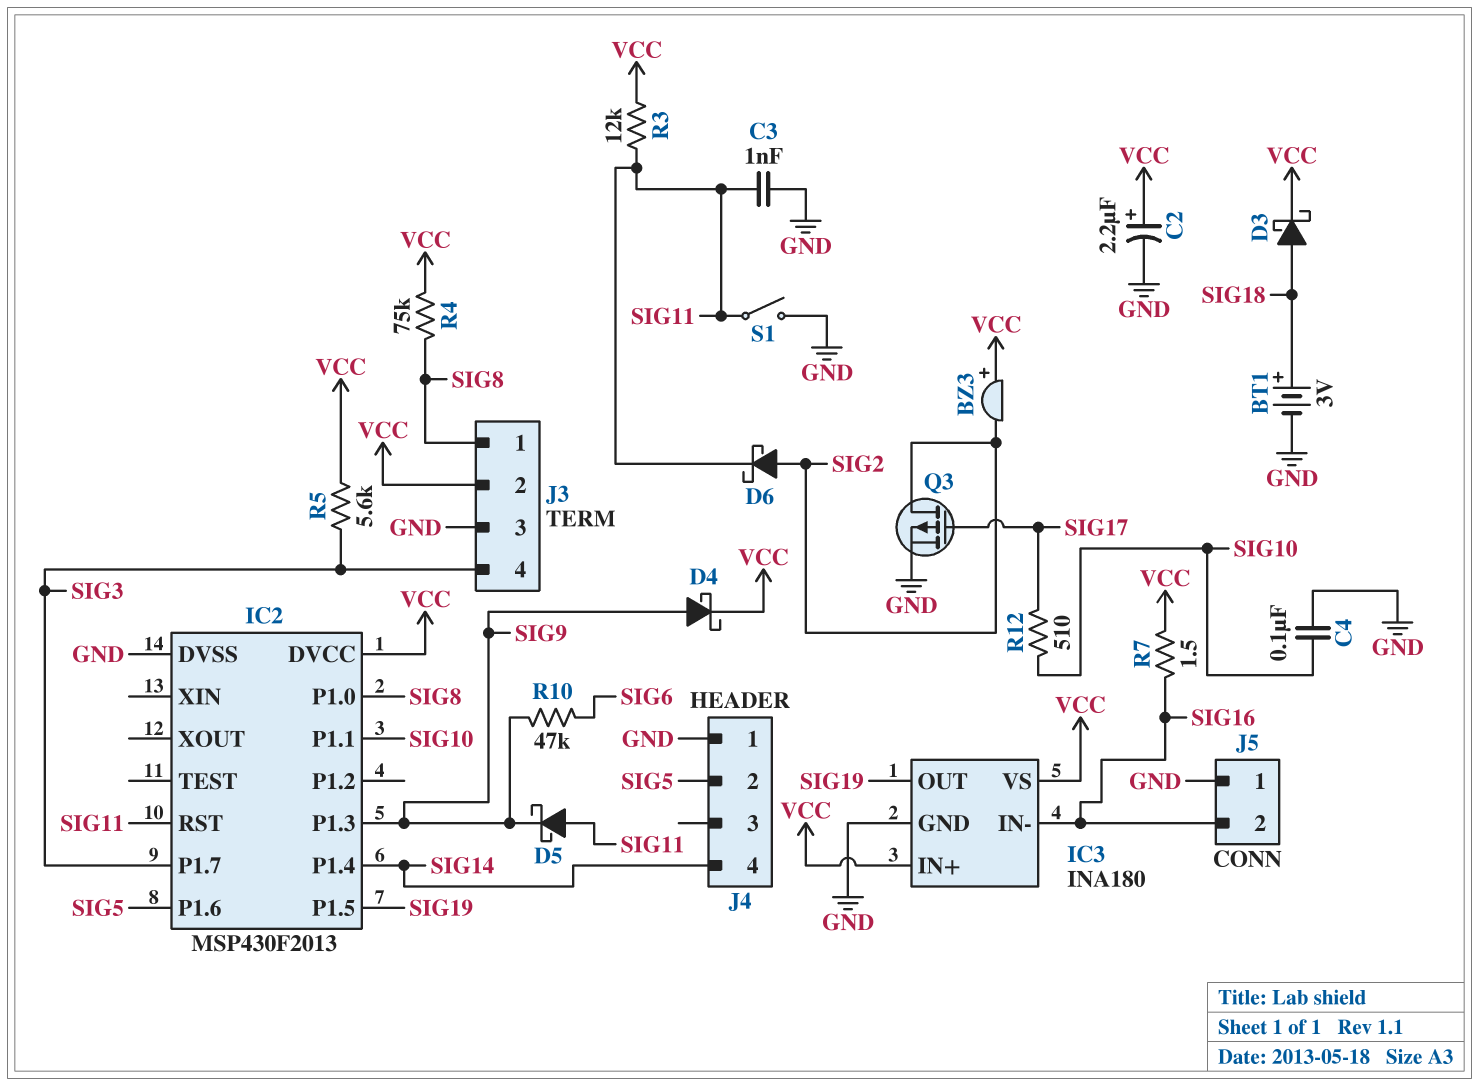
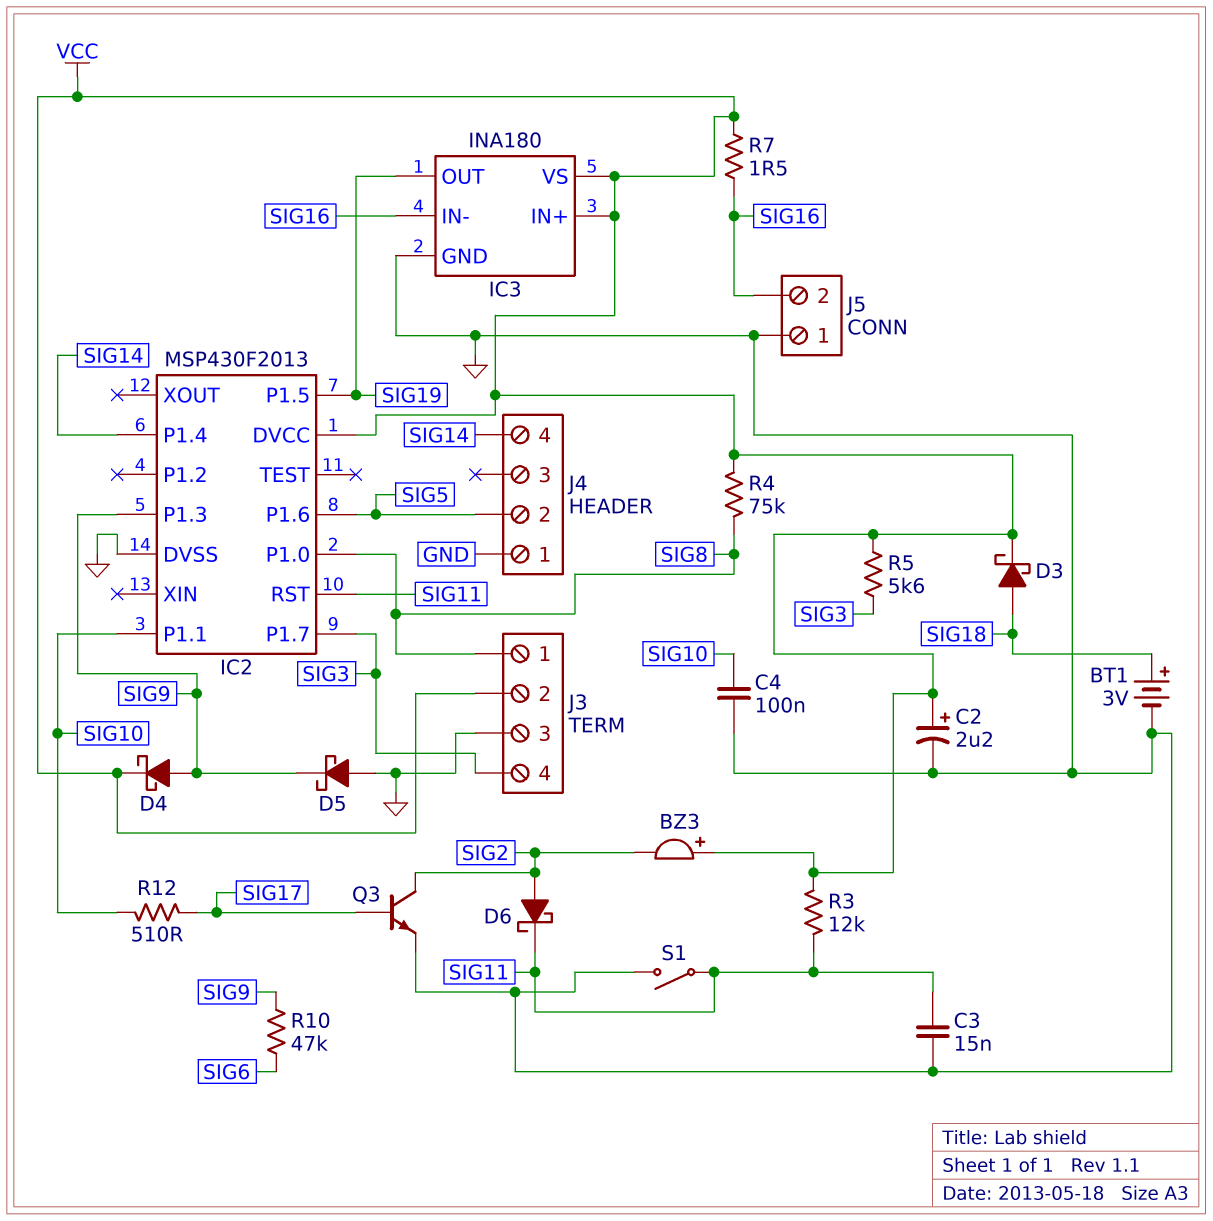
C3: 1nF (GND, SIG11) -> 15nF (GND, SIG11)
D5: schottky (A SIG11, K SIG9) -> schottky (A GND, K SIG9)
Q3: PMOS (G SIG17, D SIG2, S GND) -> NPN (B SIG17, C SIG2, E GND)

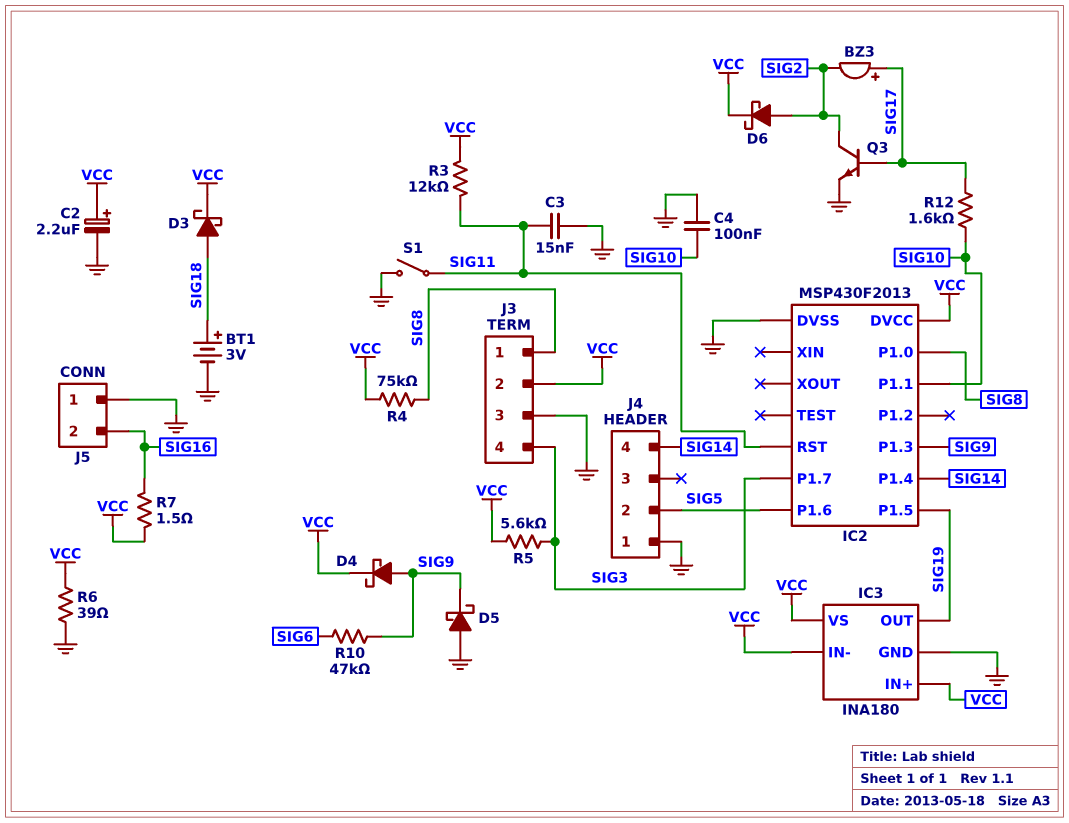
BZ3: buzzer (plus VCC, minus SIG2) -> buzzer (plus SIG17, minus SIG2)
D6: schottky (A SIG2, K SIG11) -> schottky (A SIG2, K VCC)
IC3 pin IN-: SIG16 -> VCC
R6: none -> 39 (GND, VCC)
R12: 510 (SIG10, SIG17) -> 1.6k (SIG10, SIG17)

